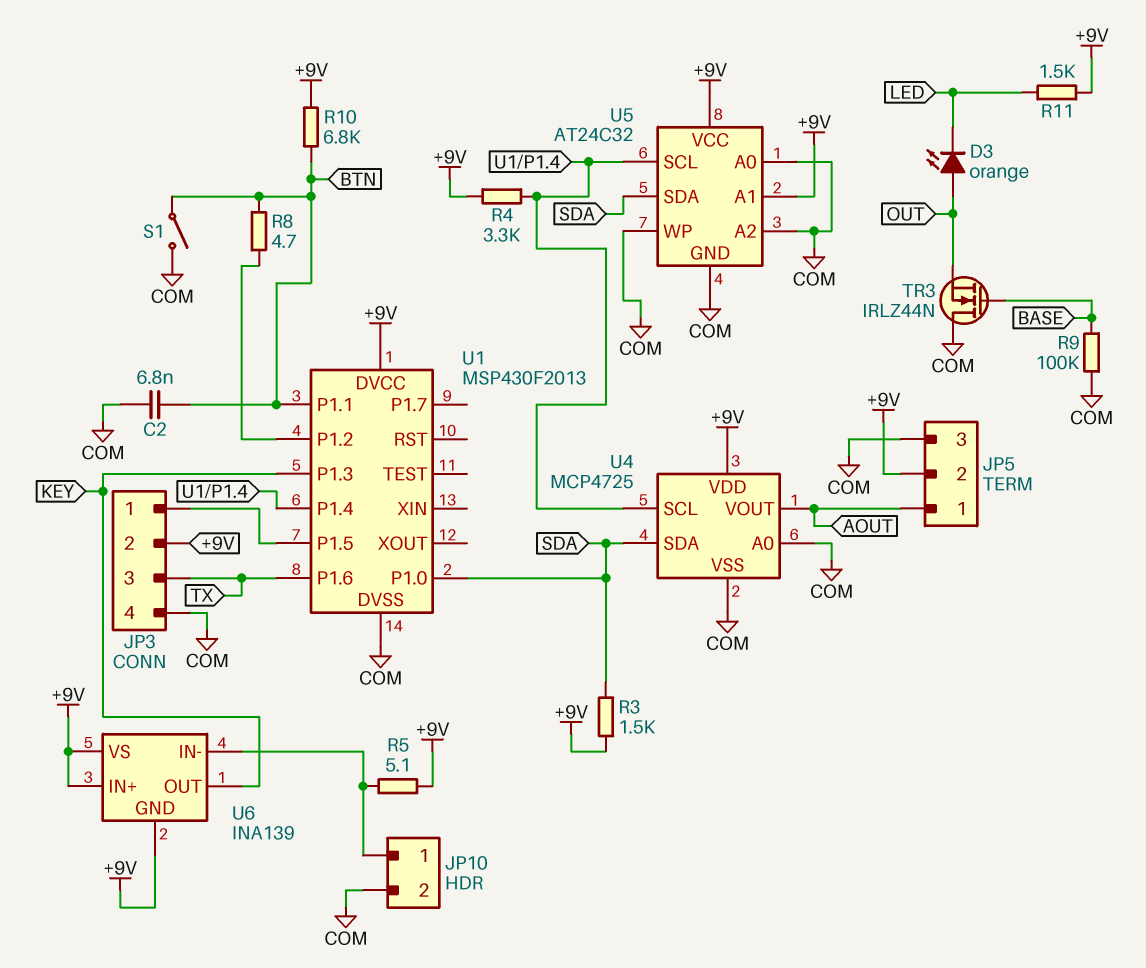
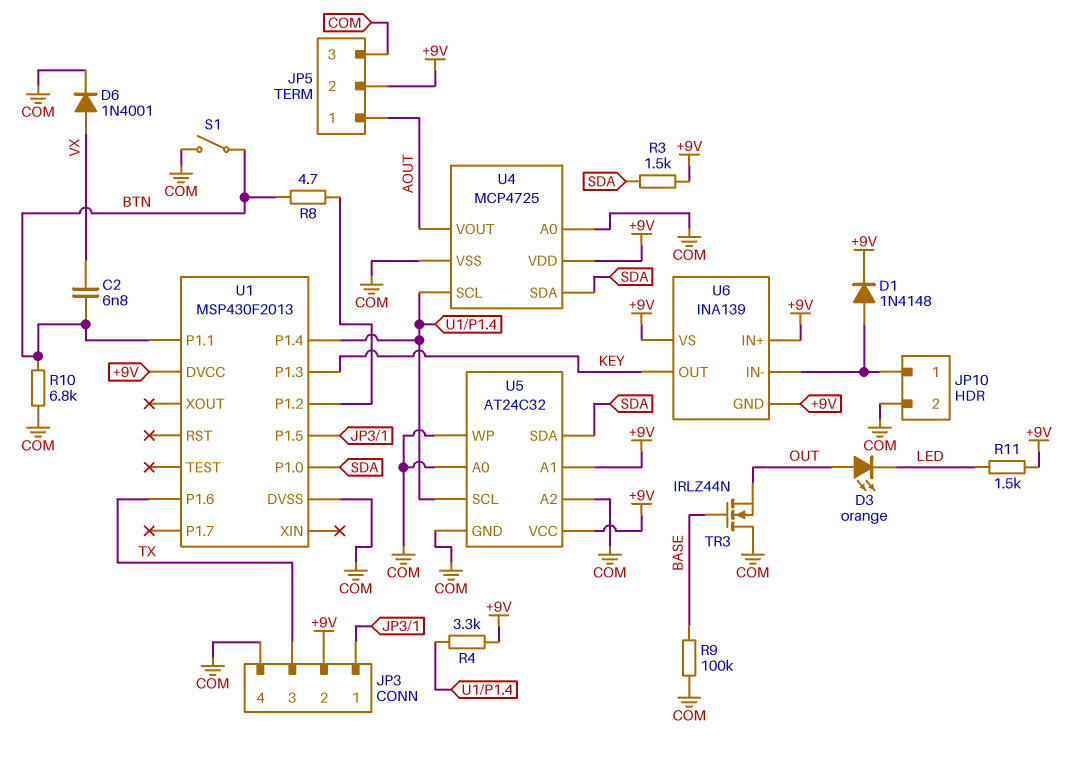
C2: 6.8nF (BTN, COM) -> 6.8nF (BTN, VX)
D1: none -> diode 1N4148 (A JP10/1, K +9V)
D6: none -> diode 1N4001 (A VX, K COM)
R5: 5.1 (+9V, JP10/1) -> none
R10: 6.8k (+9V, BTN) -> 6.8k (BTN, COM)

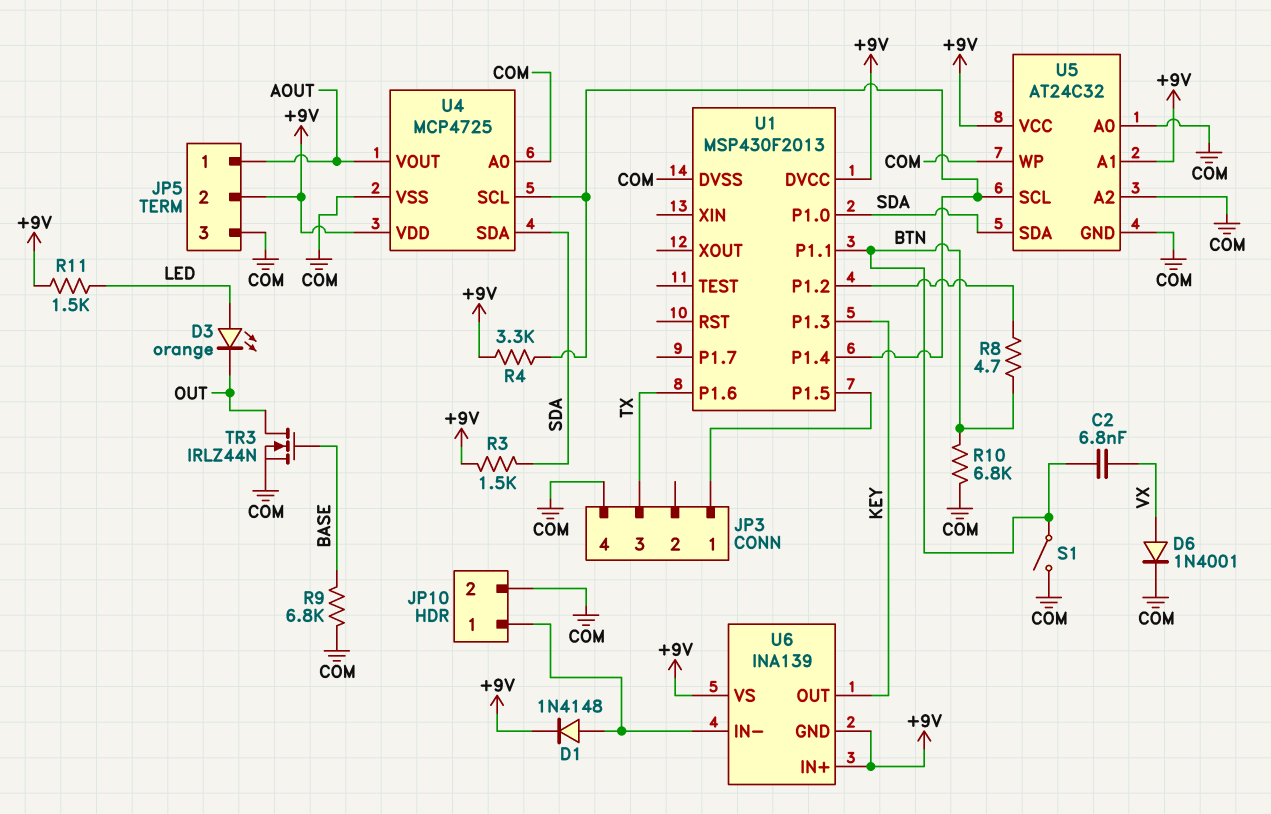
D3: LED orange (A OUT, K LED) -> LED orange (A LED, K OUT)
JP3 pin 2: +9V -> none
R9: 100k (BASE, COM) -> 6.8k (BASE, COM)
TR3: NMOS IRLZ44N (G BASE, D COM, S OUT) -> NMOS IRLZ44N (G BASE, D OUT, S COM)

